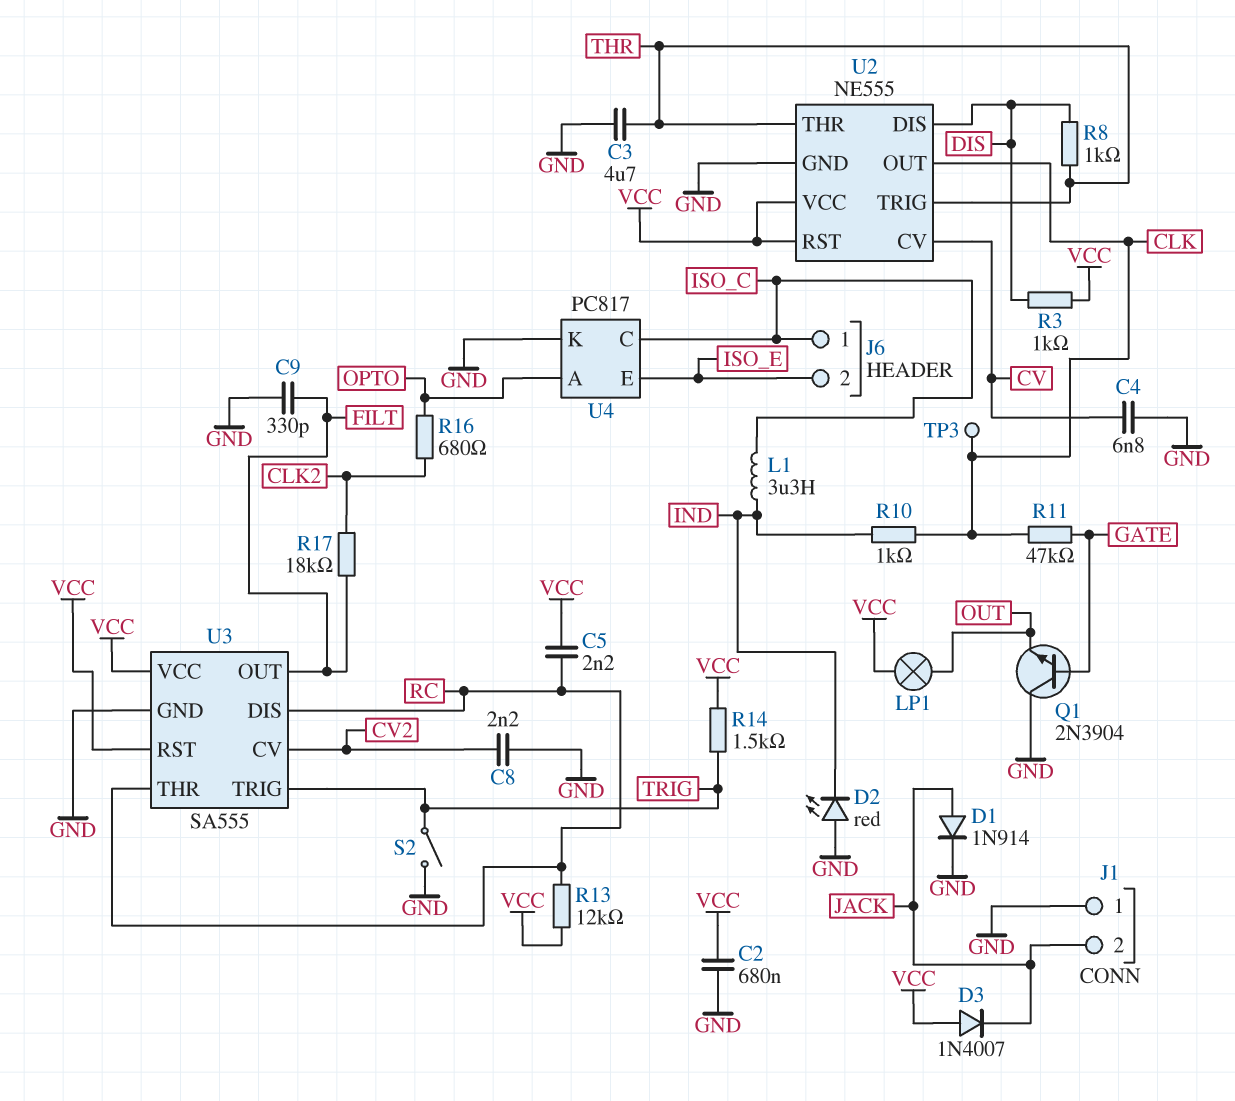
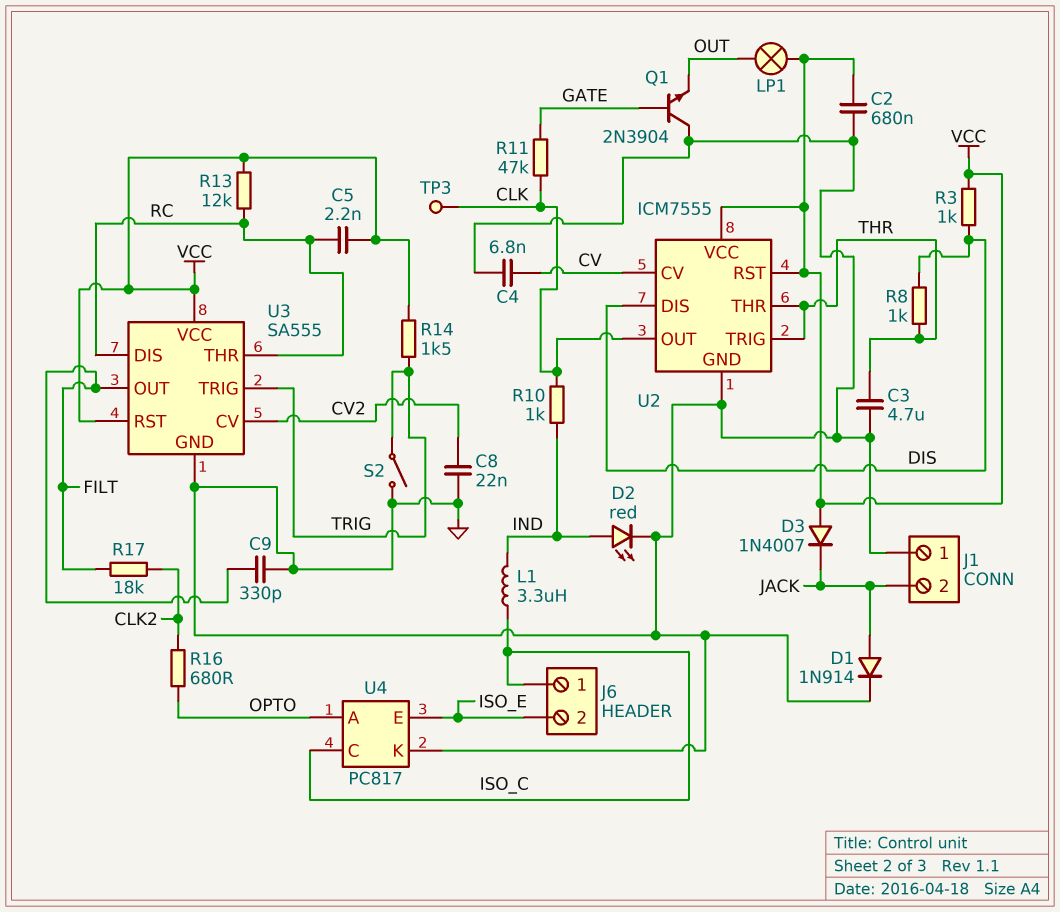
C8: 2.2nF (CV2, GND) -> 22nF (CV2, GND)
D2: LED red (A GND, K IND) -> LED red (A IND, K GND)
U2: NE555 -> ICM7555

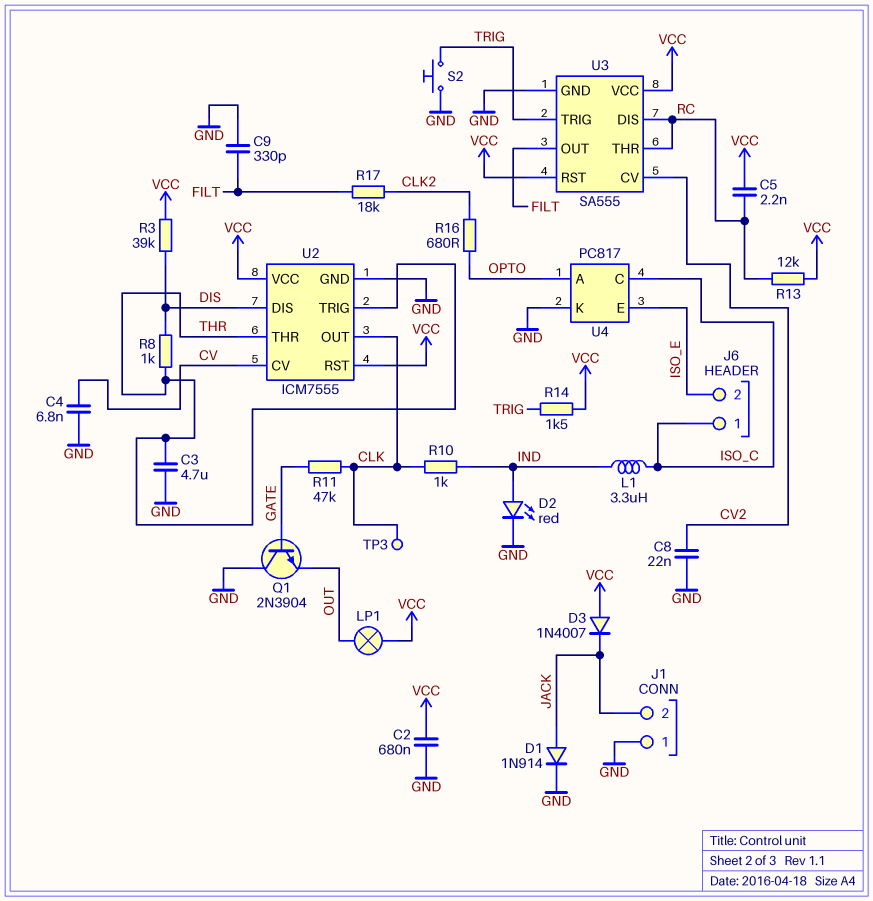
R3: 1k (DIS, VCC) -> 39k (DIS, VCC)
S2: switch (GND, TRIG) -> button (GND, TRIG)

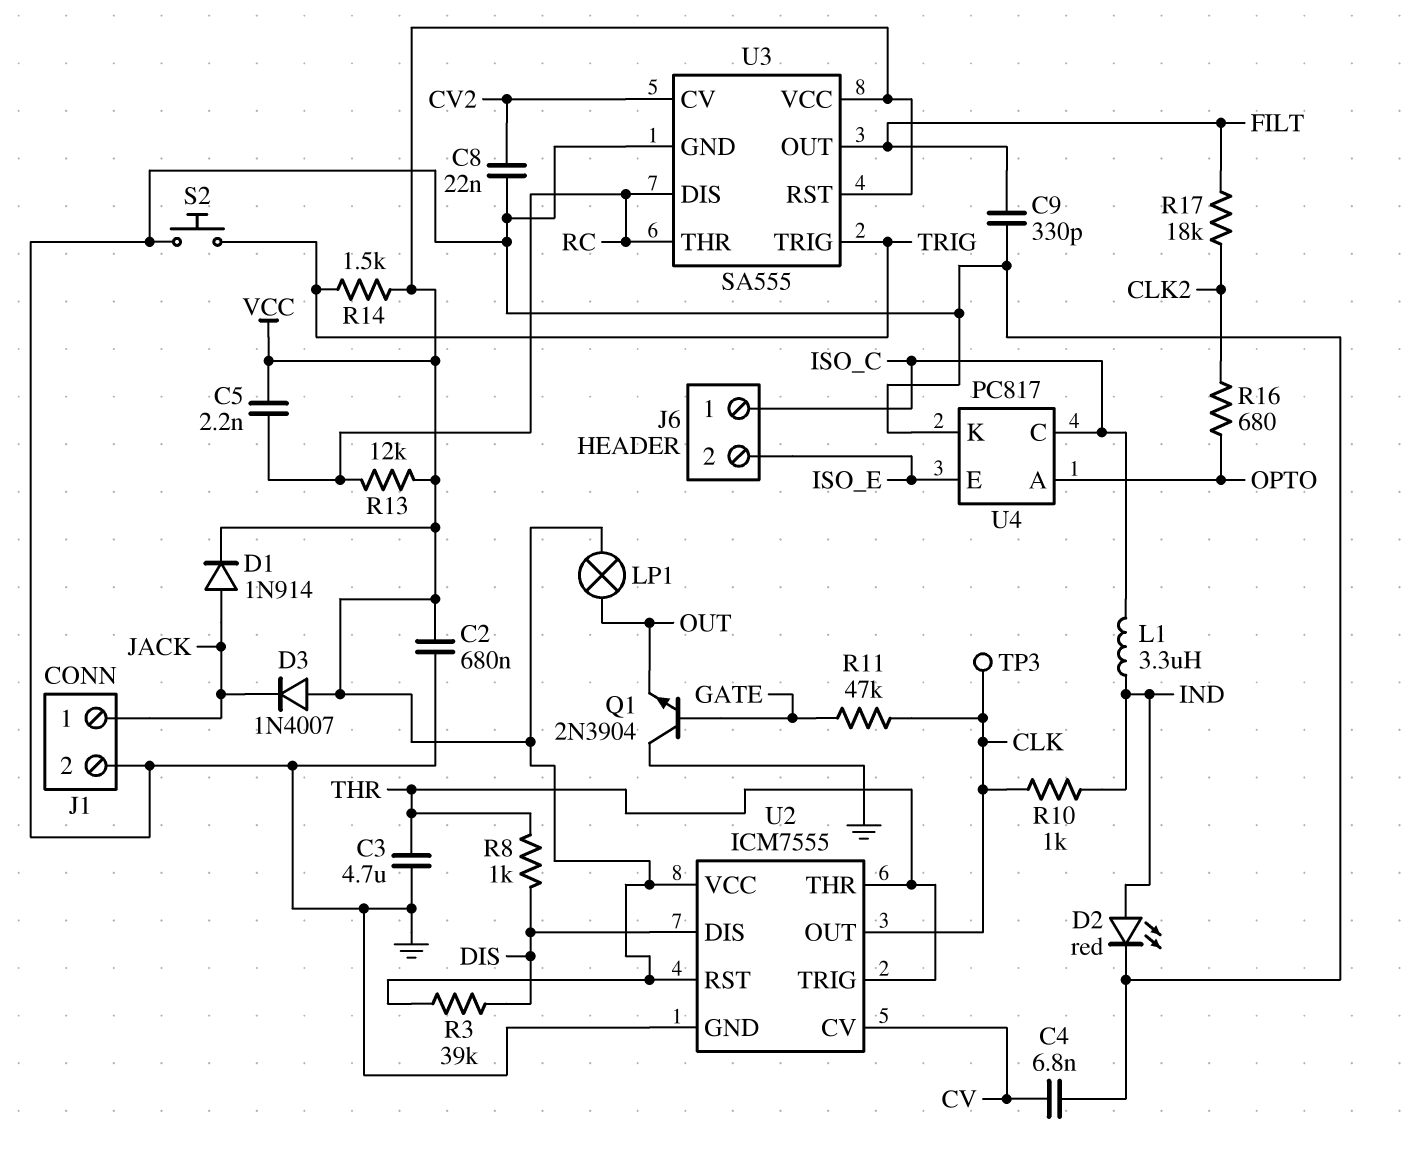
D1: diode 1N914 (A JACK, K GND) -> diode 1N914 (A JACK, K VCC)
J1 pin 1: GND -> JACK
J1 pin 2: JACK -> GND

